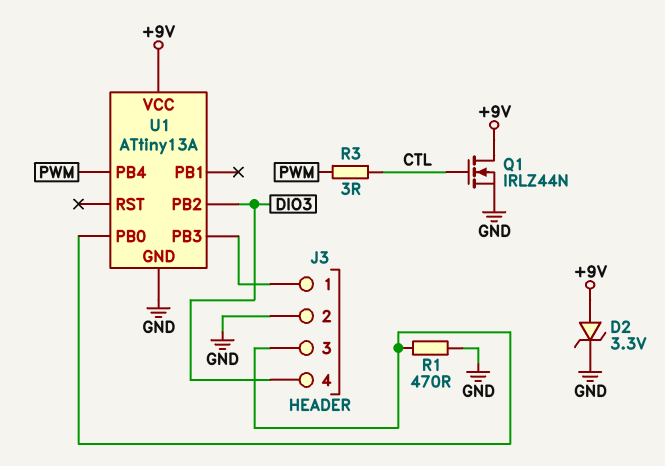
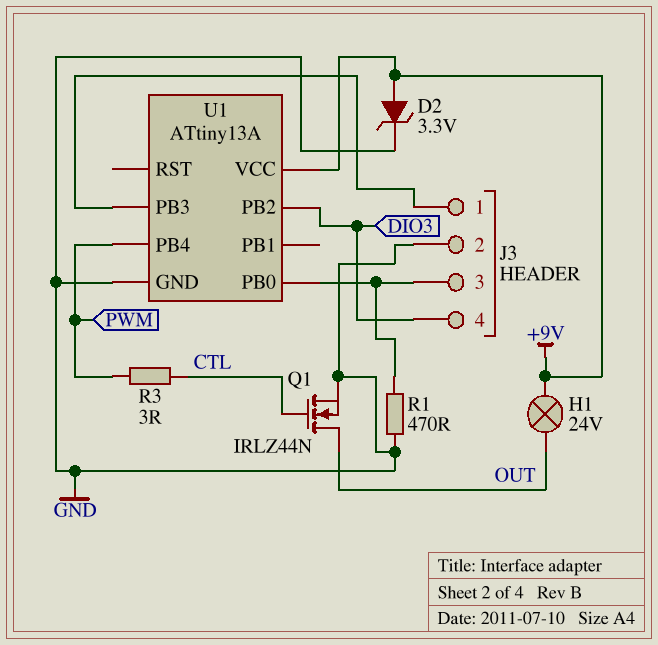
H1: none -> lamp 24V (+9V, OUT)
Q1: NMOS IRLZ44N (G CTL, D +9V, S GND) -> NMOS IRLZ44N (G CTL, D OUT, S GND)

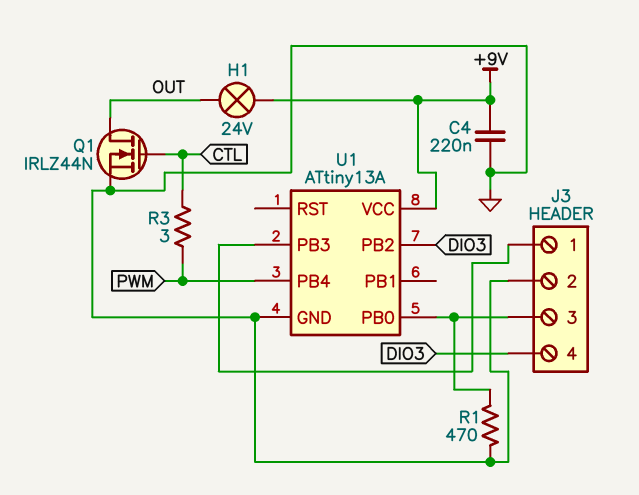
C4: none -> 220nF (+9V, GND)
D2: zener 3.3V (A +9V, K GND) -> none

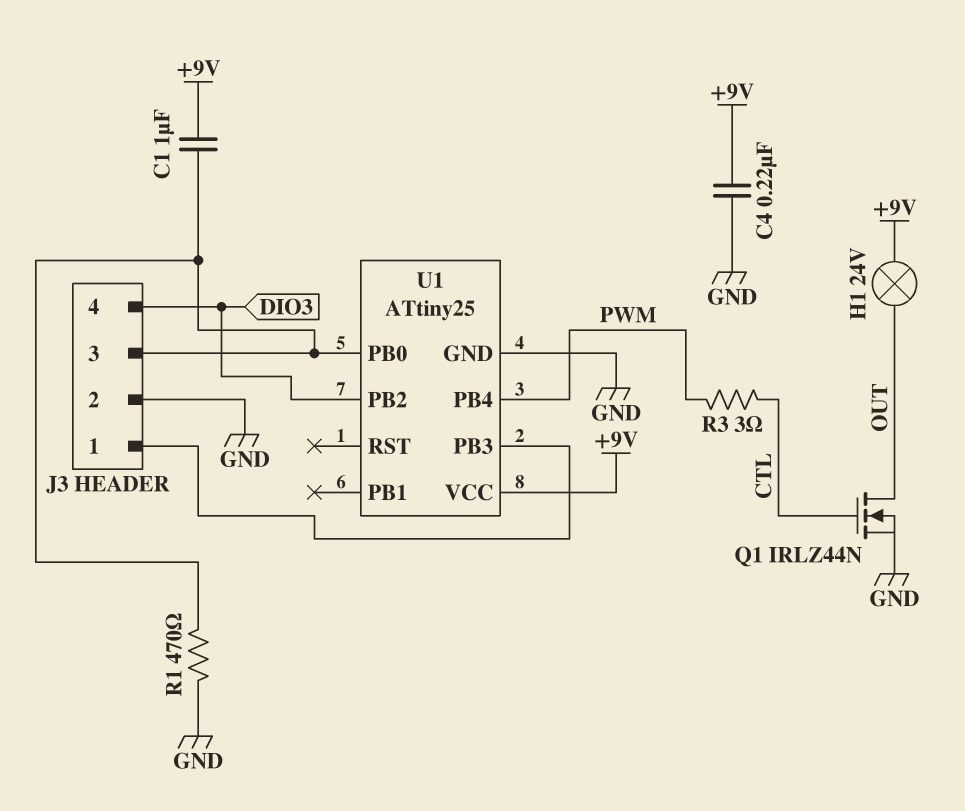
C1: none -> 1uF (+9V, J3/3)
U1: ATtiny13A -> ATtiny25

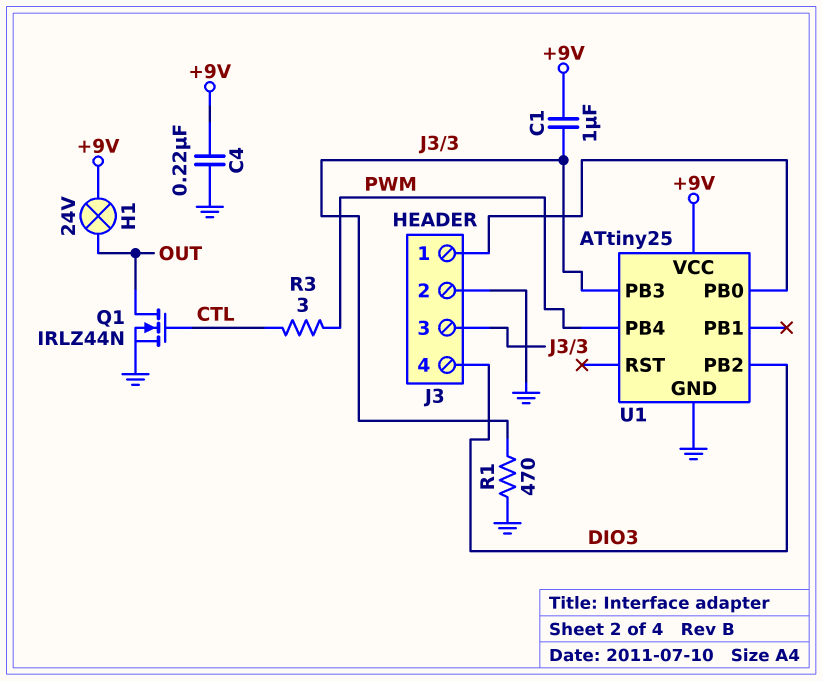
U1 pin PB0: J3/3 -> J3/1
U1 pin PB3: J3/1 -> J3/3

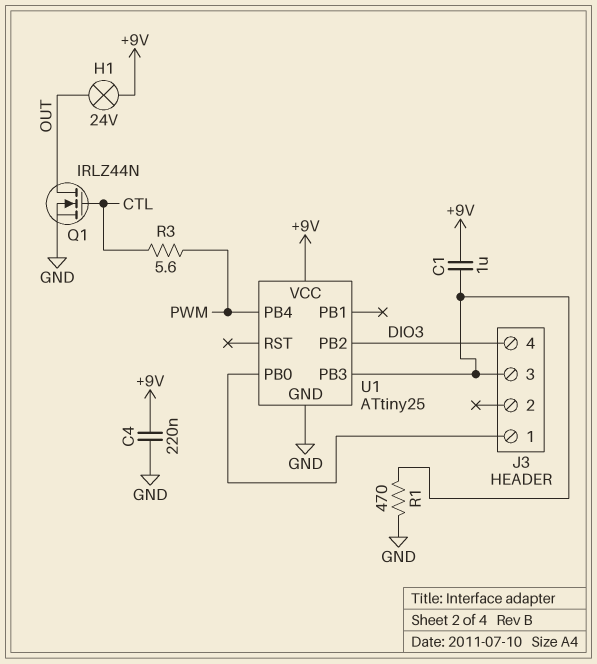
J3 pin 2: GND -> none
R3: 3 (CTL, PWM) -> 5.6 (CTL, PWM)

